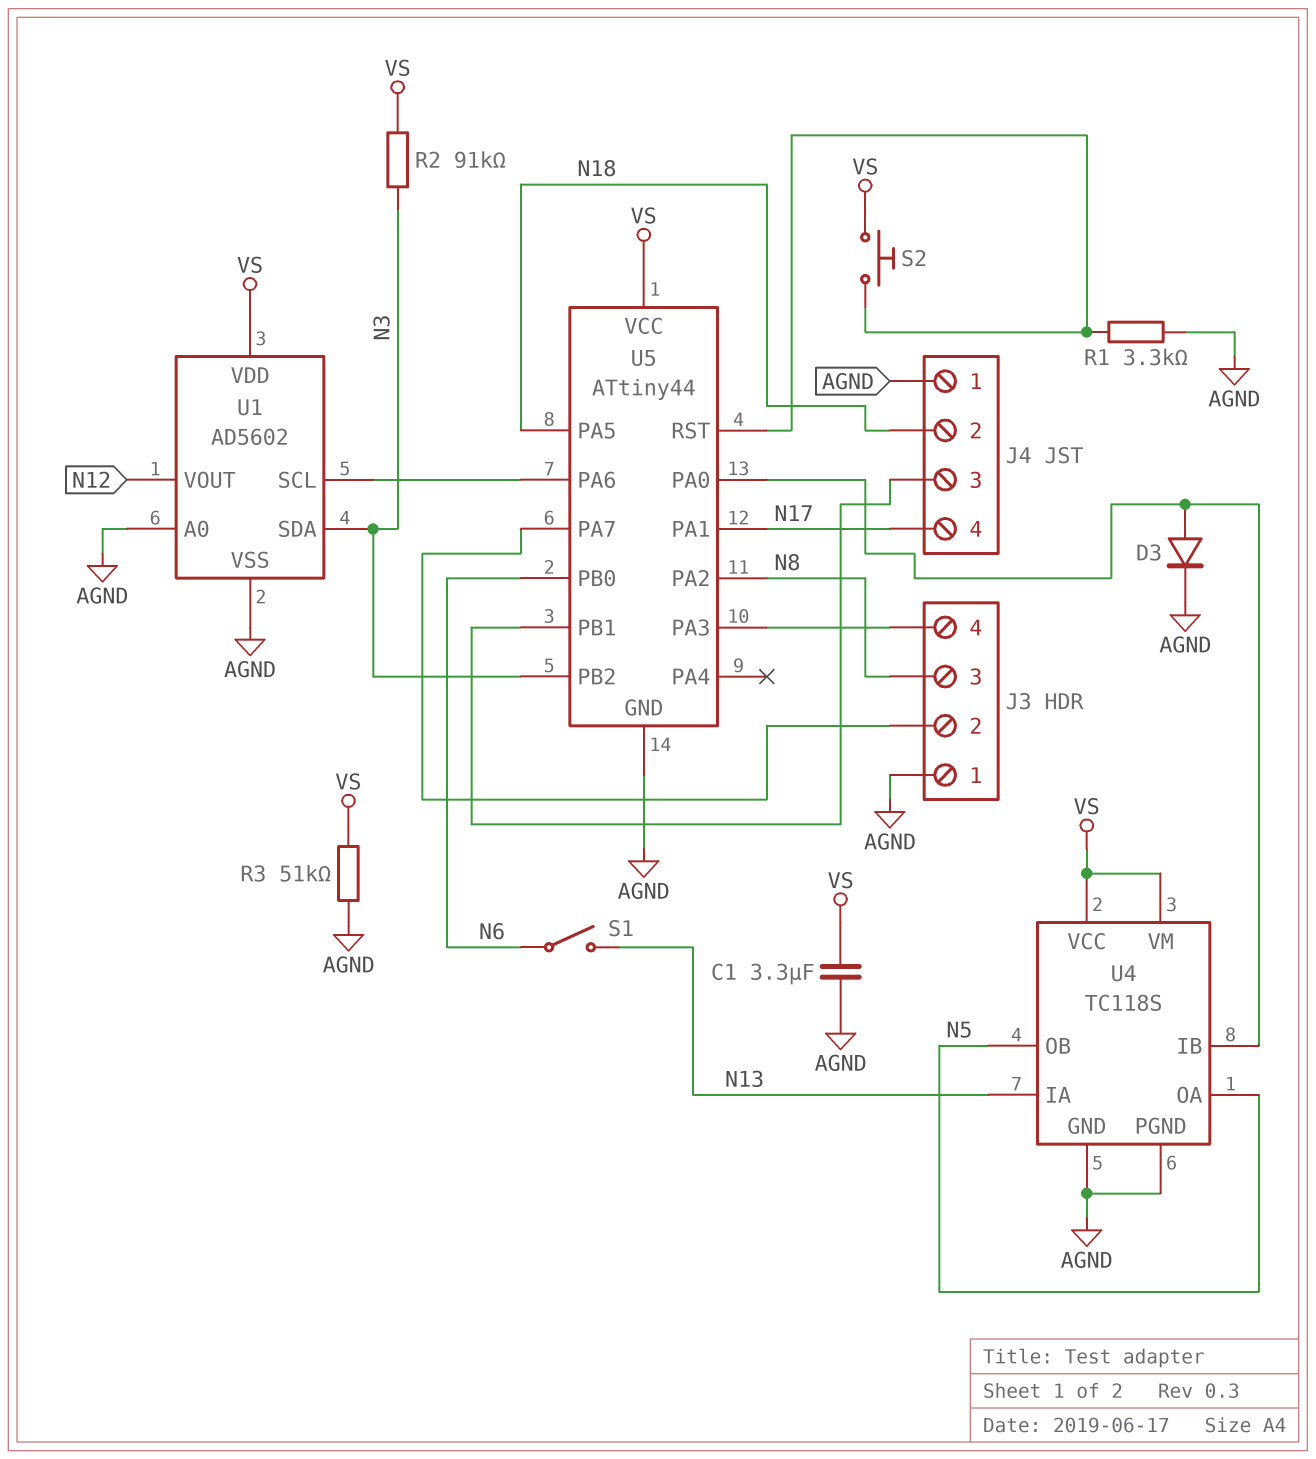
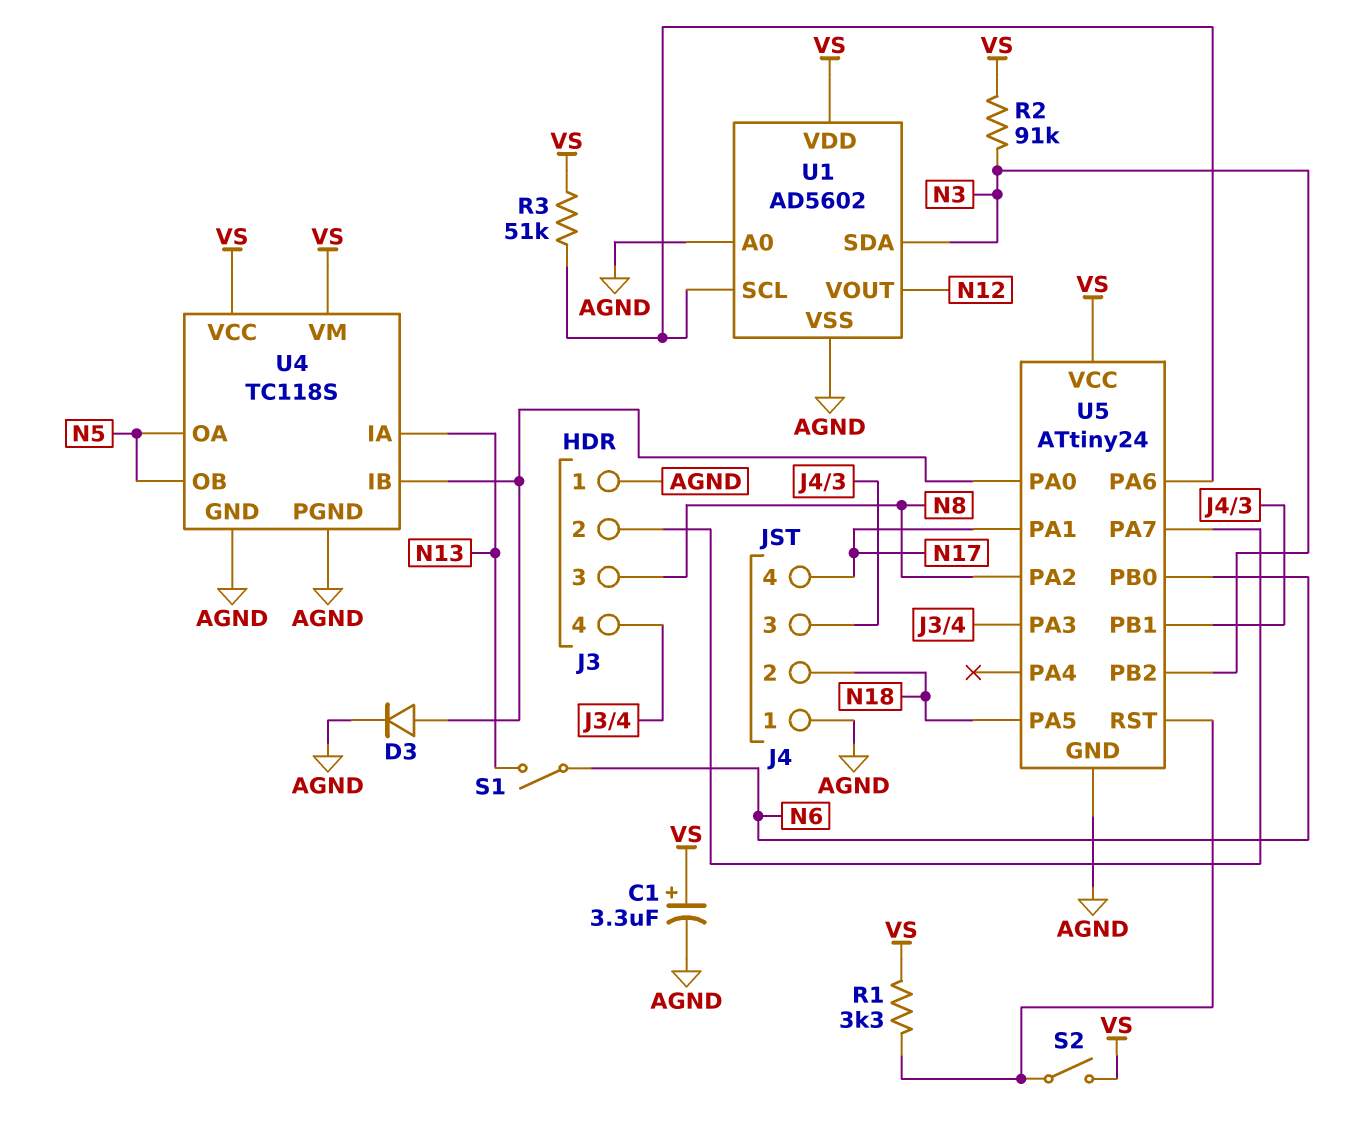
C1: 3.3uF (AGND, VS) -> 3.3uF (plus VS, minus AGND)
R1: 3.3k (AGND, U5/RST) -> 3.3k (U5/RST, VS)
R3: 51k (AGND, VS) -> 51k (U1/SCL, VS)
S2: button (U5/RST, VS) -> switch (U5/RST, VS)
U5: ATtiny44 -> ATtiny24

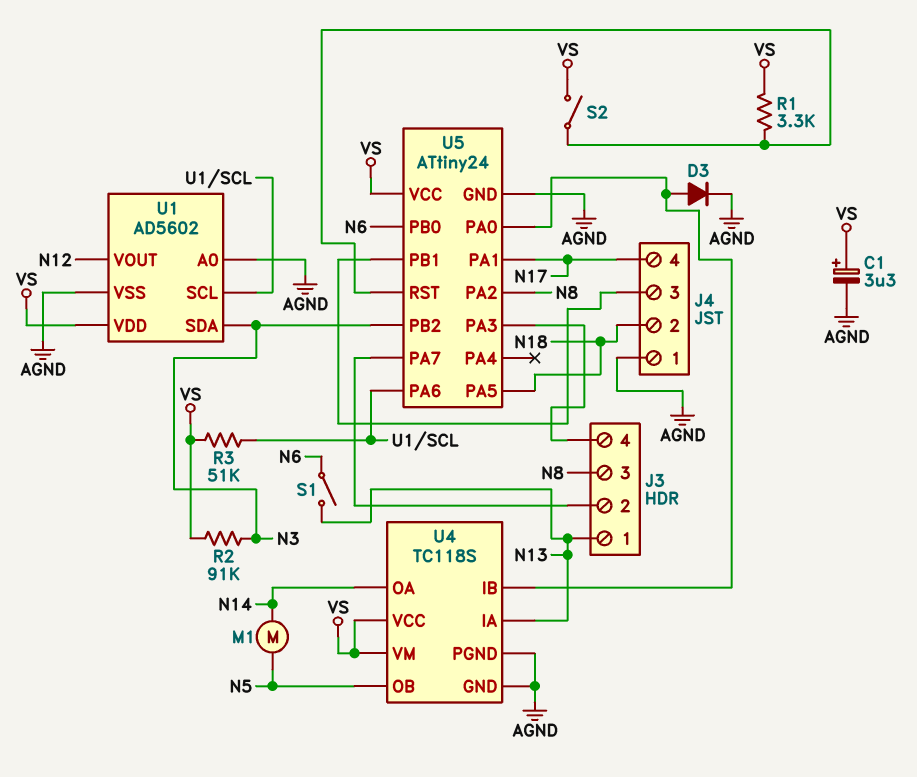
J3 pin 1: AGND -> N13
M1: none -> motor (N5, N14)
U4 pin OA: N5 -> N14

